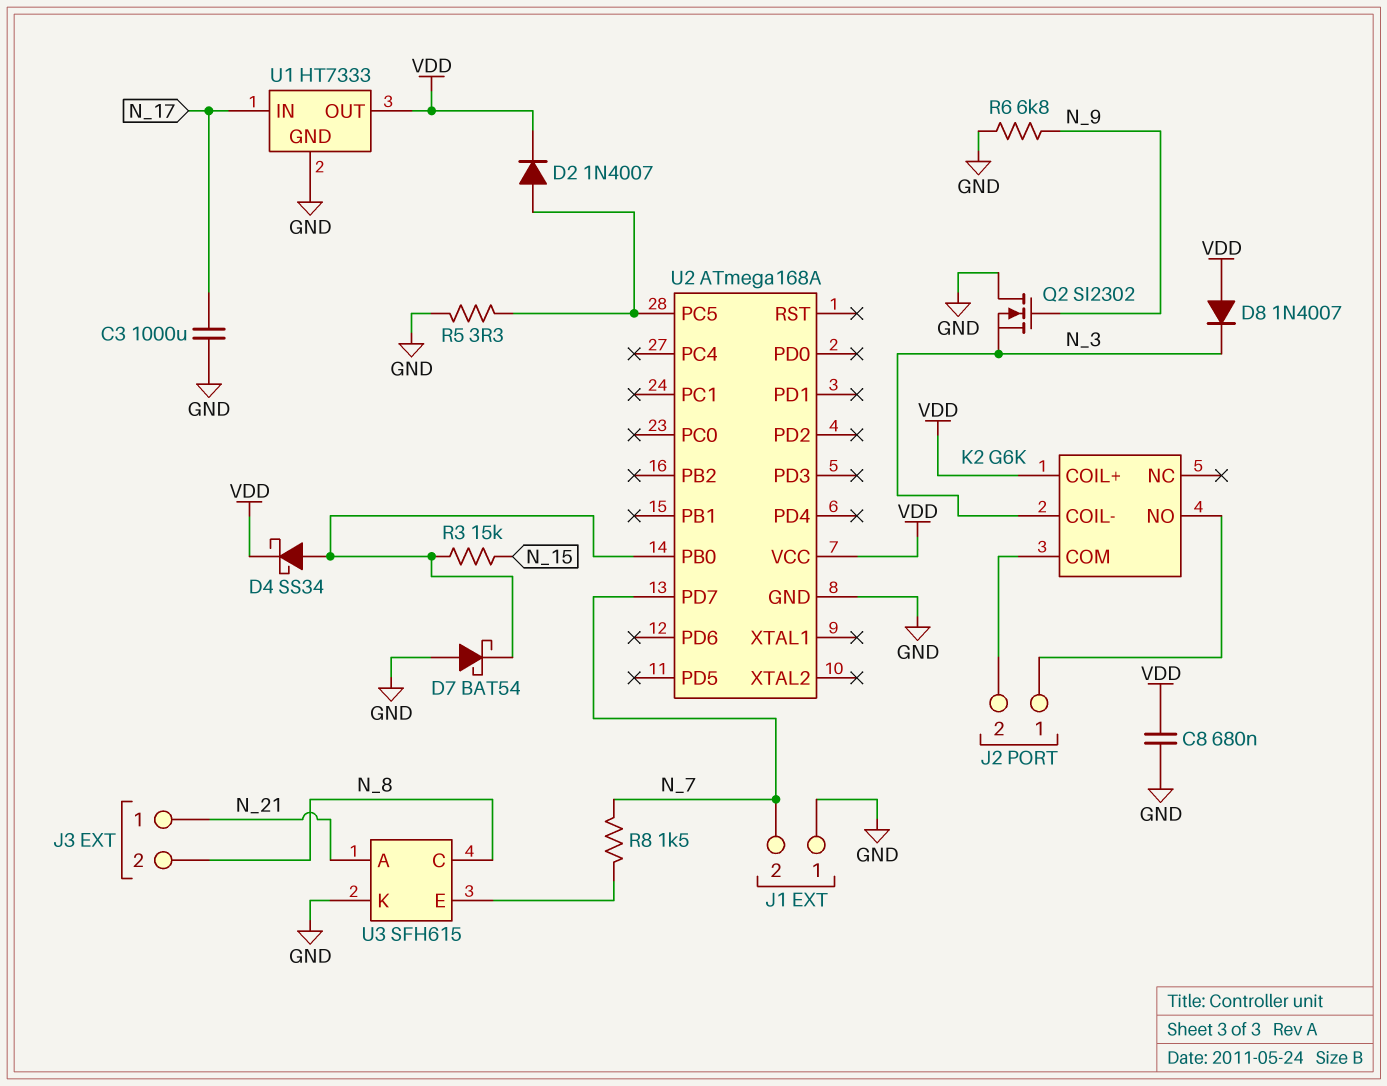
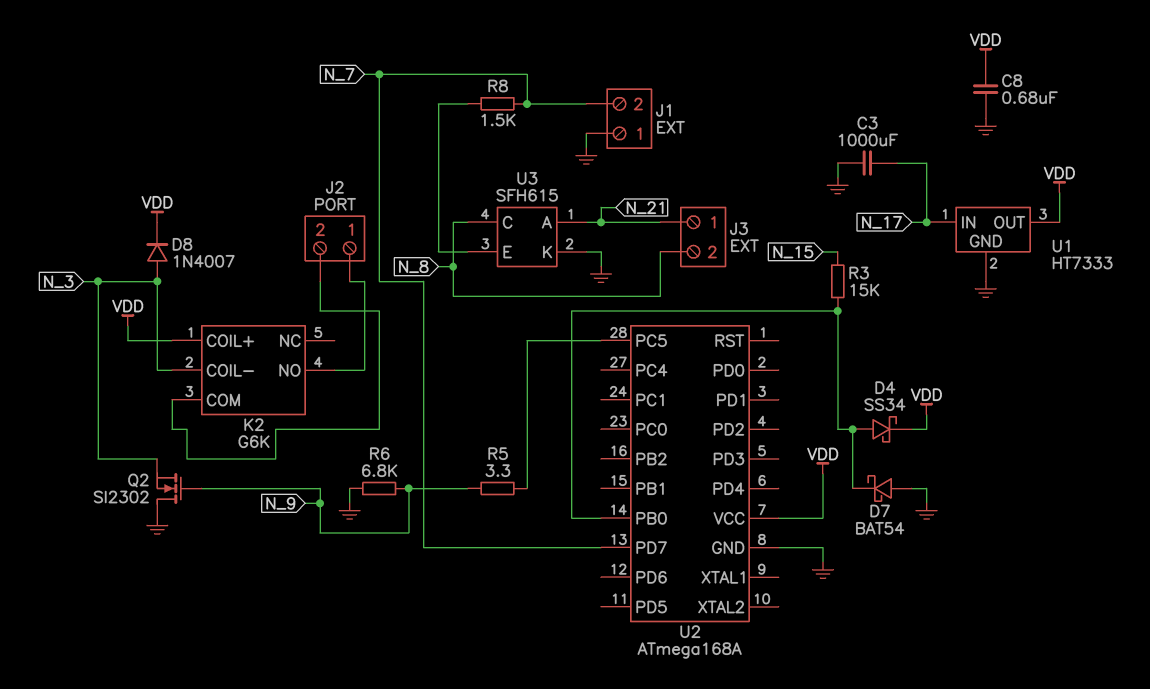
D2: diode 1N4007 (A U2/PC5, K VDD) -> none
D8: diode 1N4007 (A VDD, K N_3) -> diode 1N4007 (A N_3, K VDD)
R5: 3.3 (GND, U2/PC5) -> 3.3 (N_9, U2/PC5)

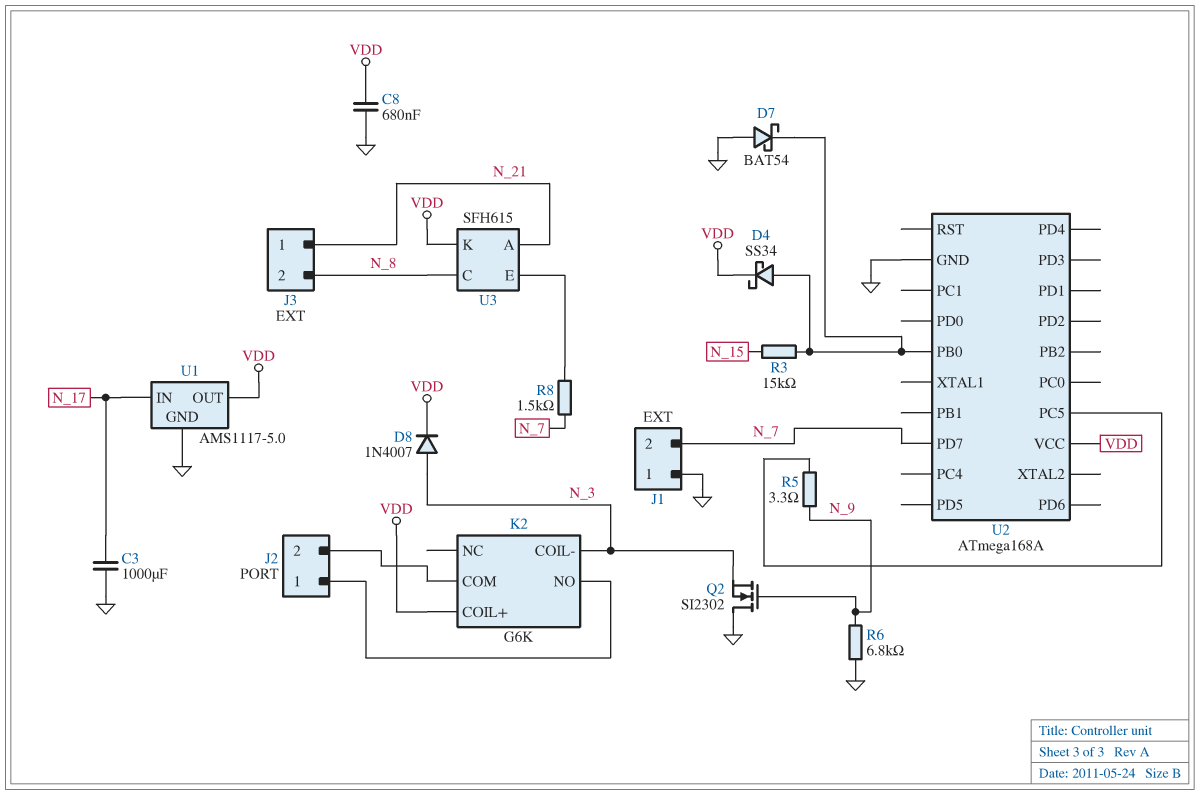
U1: HT7333 -> AMS1117-5.0
U3 pin K: GND -> VDD

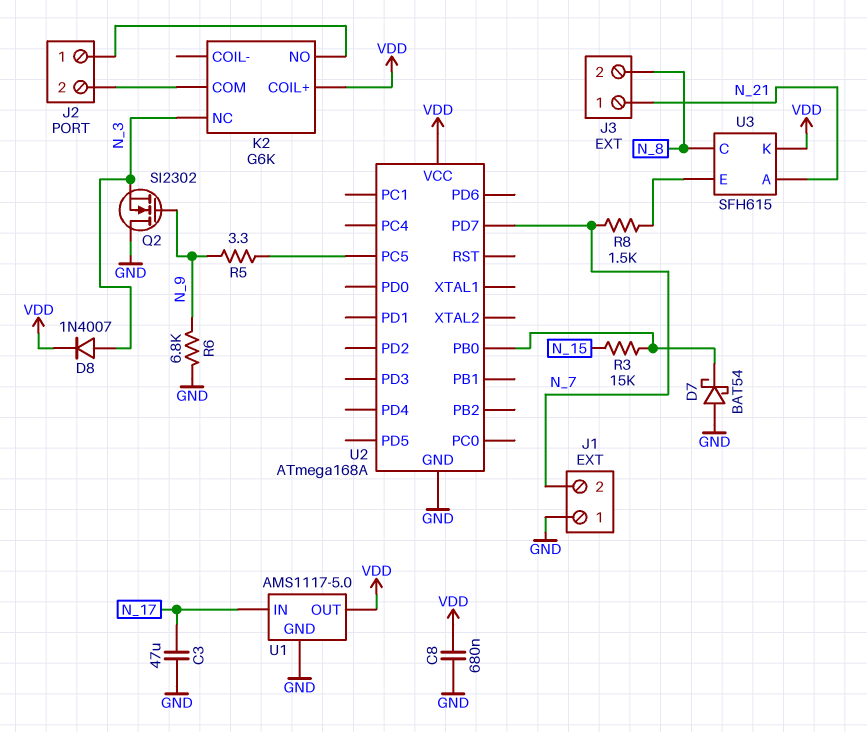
C3: 1000uF (GND, N_17) -> 47uF (GND, N_17)
D4: schottky SS34 (A U2/PB0, K VDD) -> none
K2 pin COIL-: N_3 -> none
K2 pin NC: none -> N_3

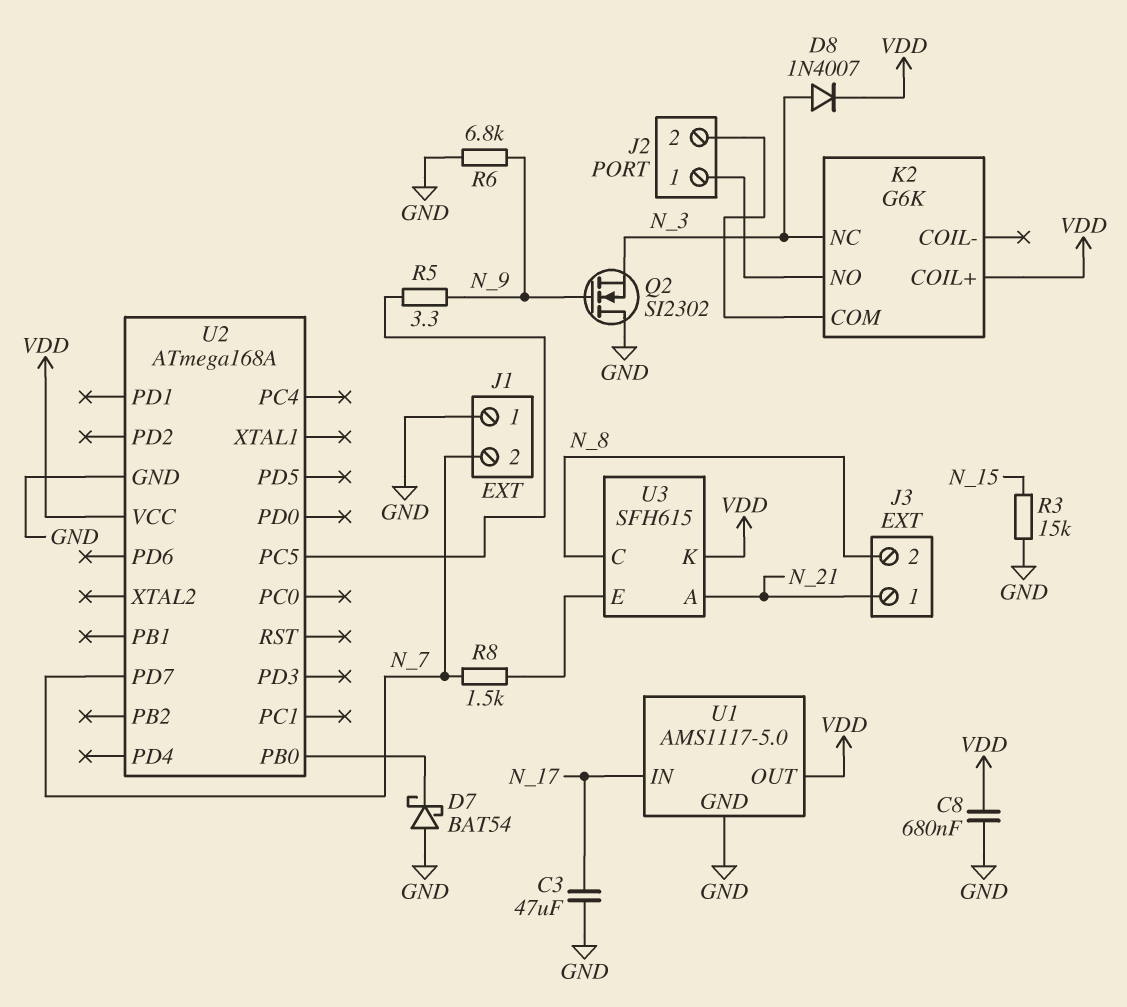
R3: 15k (N_15, U2/PB0) -> 15k (GND, N_15)

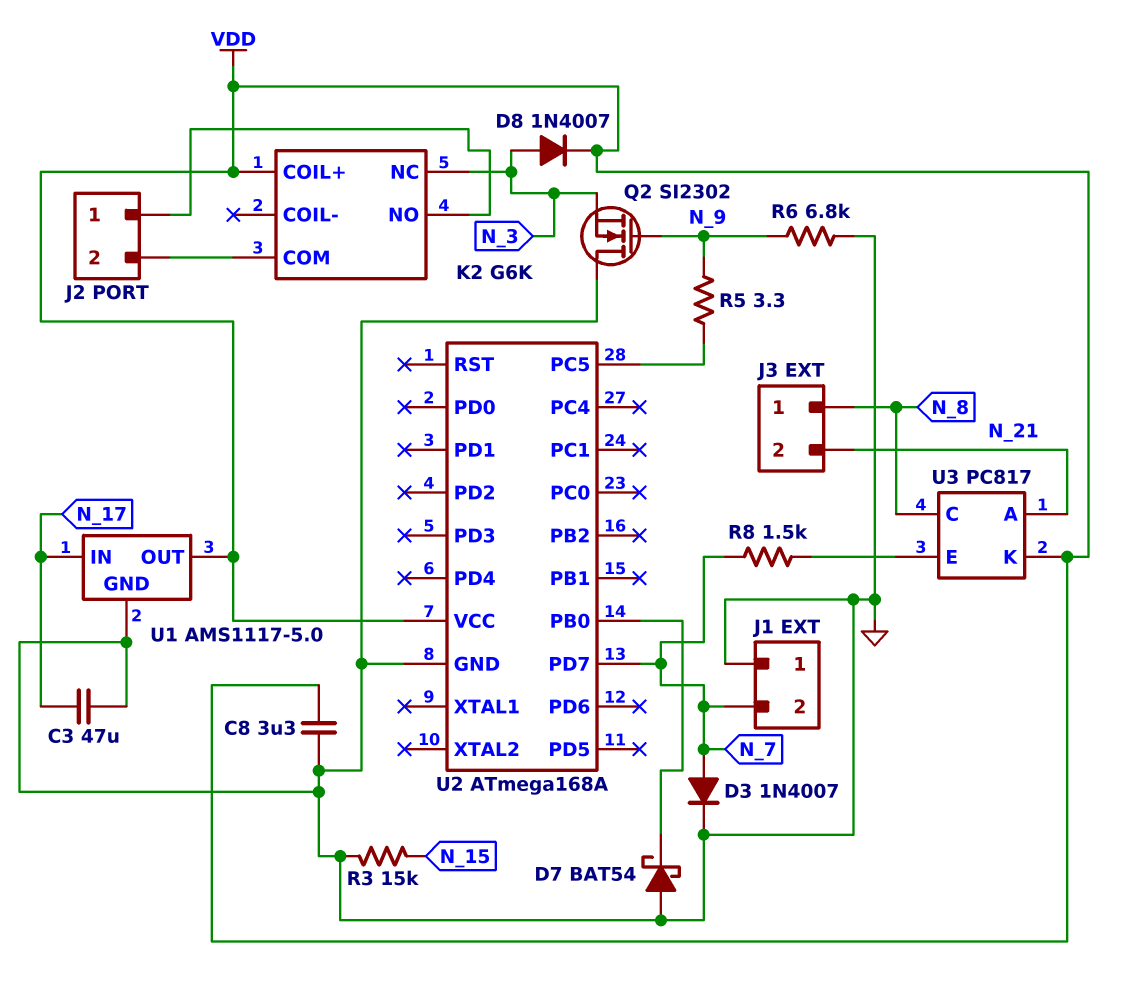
C8: 680nF (GND, VDD) -> 3.3uF (GND, VDD)
D3: none -> diode 1N4007 (A N_7, K GND)
J3 pin 1: N_21 -> N_8
J3 pin 2: N_8 -> N_21
U3: SFH615 -> PC817

